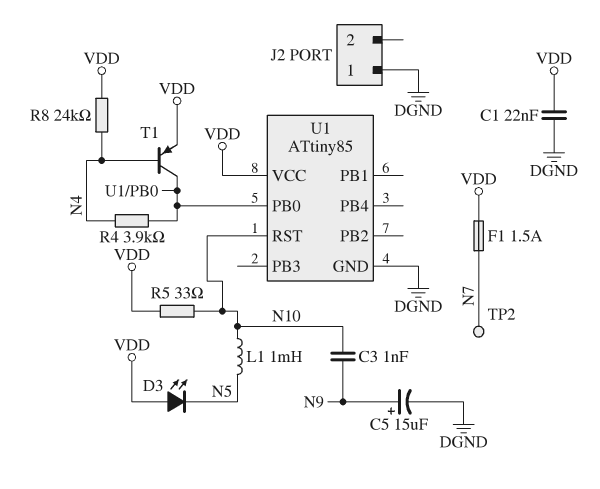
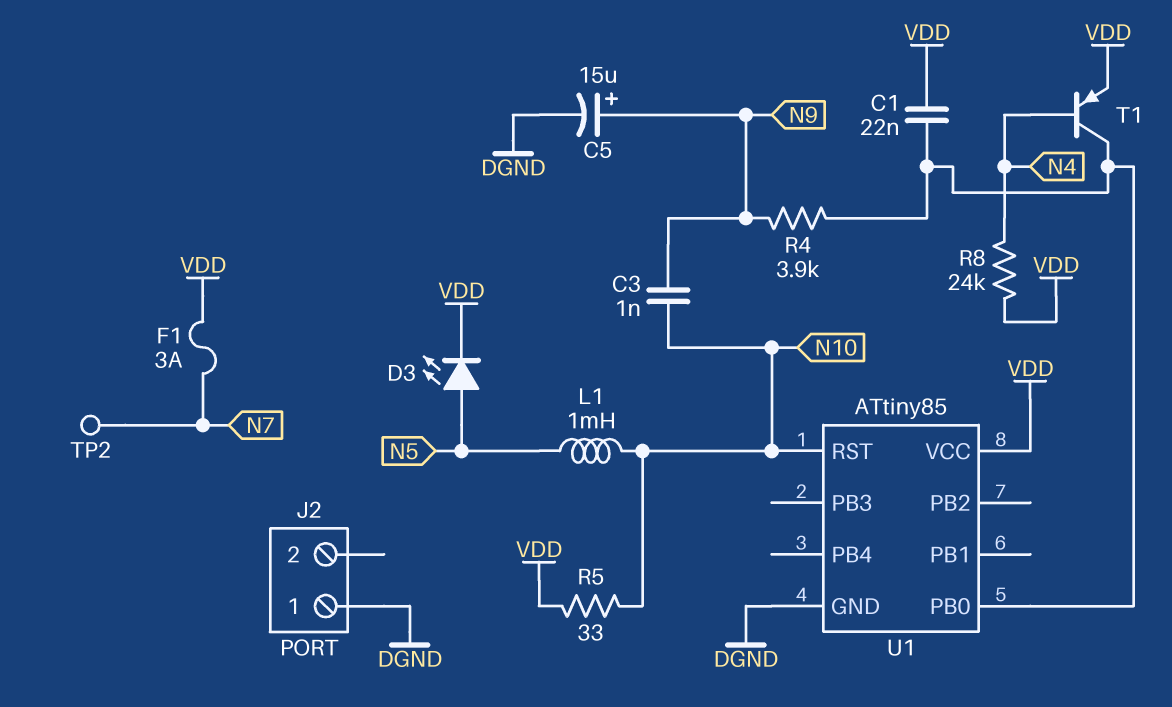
C1: 22nF (DGND, VDD) -> 22nF (U1/PB0, VDD)
D3: LED (A VDD, K N5) -> LED (A N5, K VDD)
F1: 1.5A (N7, VDD) -> 3A (N7, VDD)
R4: 3.9k (N4, U1/PB0) -> 3.9k (N9, U1/PB0)

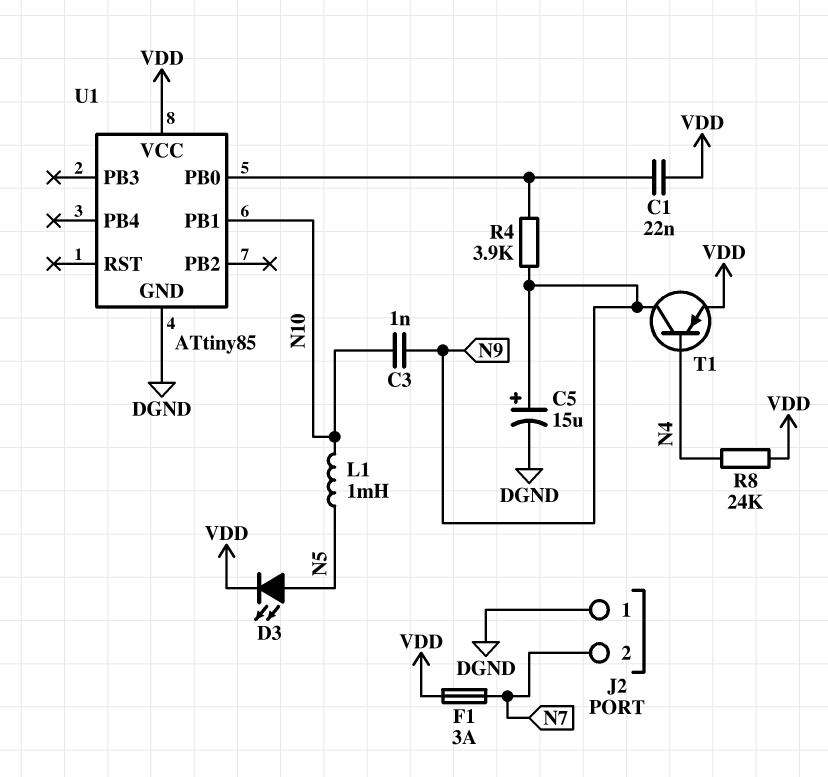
J2 pin 2: none -> N7
R5: 33 (N10, VDD) -> none
T1: PNP (B N4, C U1/PB0, E VDD) -> PNP (B N4, C N9, E VDD)
TP2: test point (N7) -> none
U1 pin PB1: none -> N10
U1 pin RST: N10 -> none

